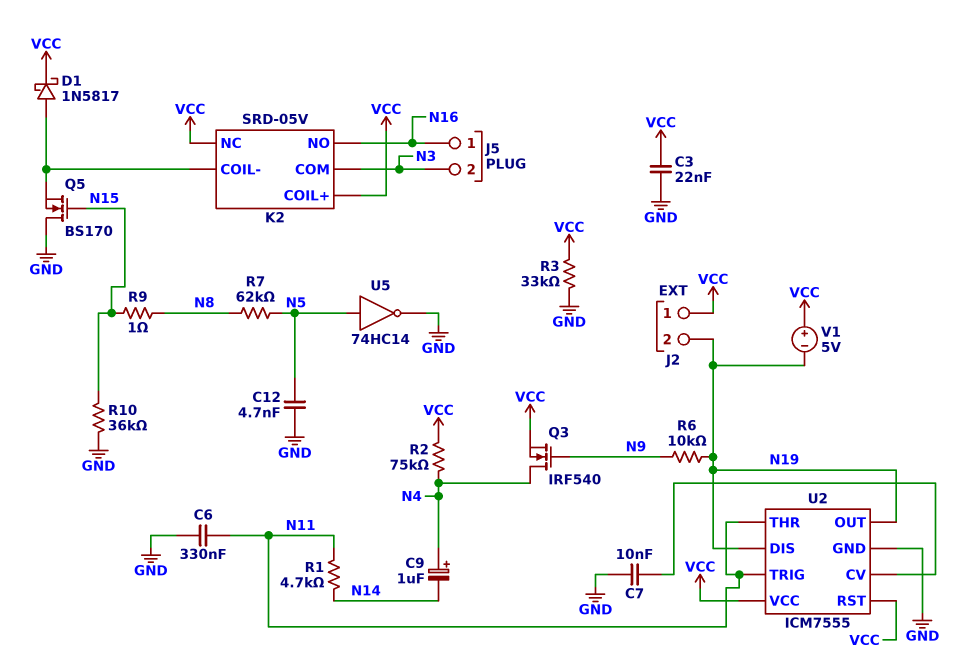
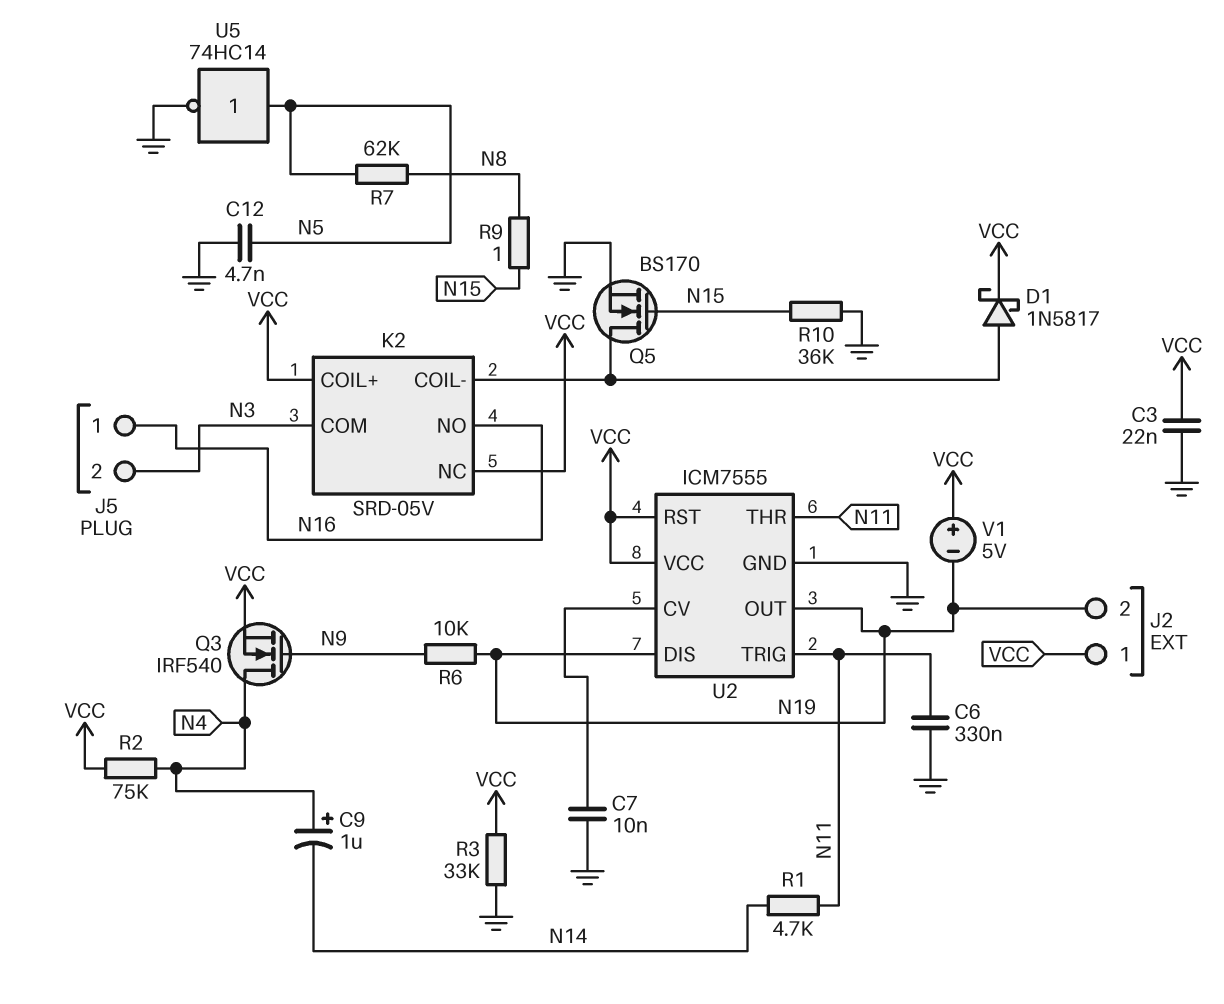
Q5: NMOS BS170 (G N15, D GND, S K2/COIL-) -> NMOS BS170 (G N15, D K2/COIL-, S GND)

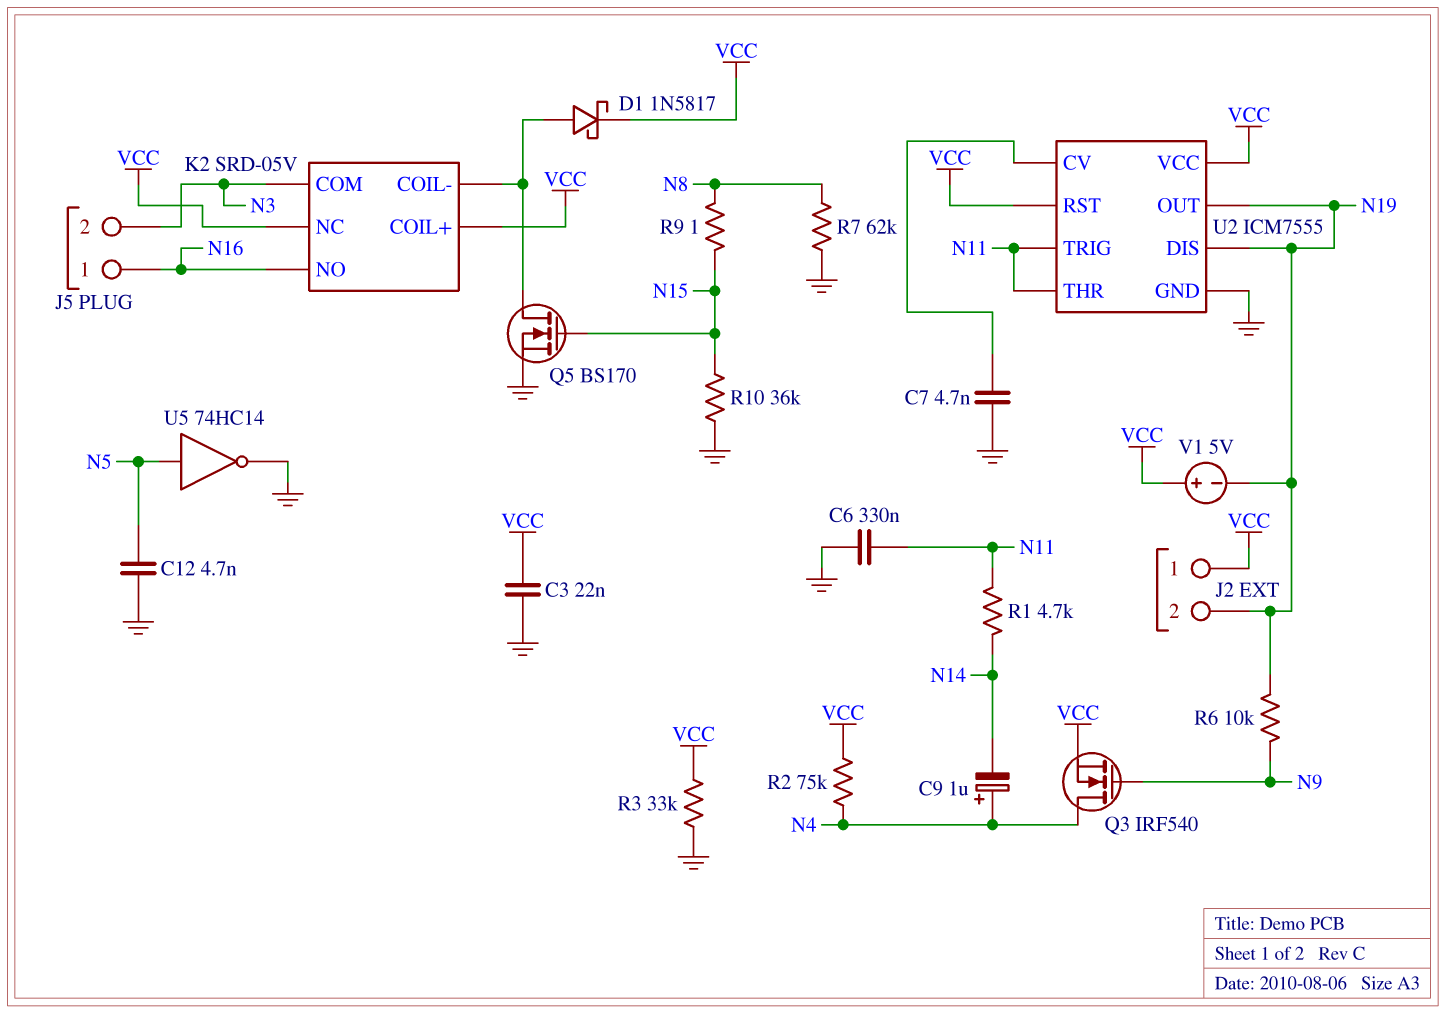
C7: 10nF (GND, U2/CV) -> 4.7nF (GND, U2/CV)
R7: 62k (N5, N8) -> 62k (GND, N8)

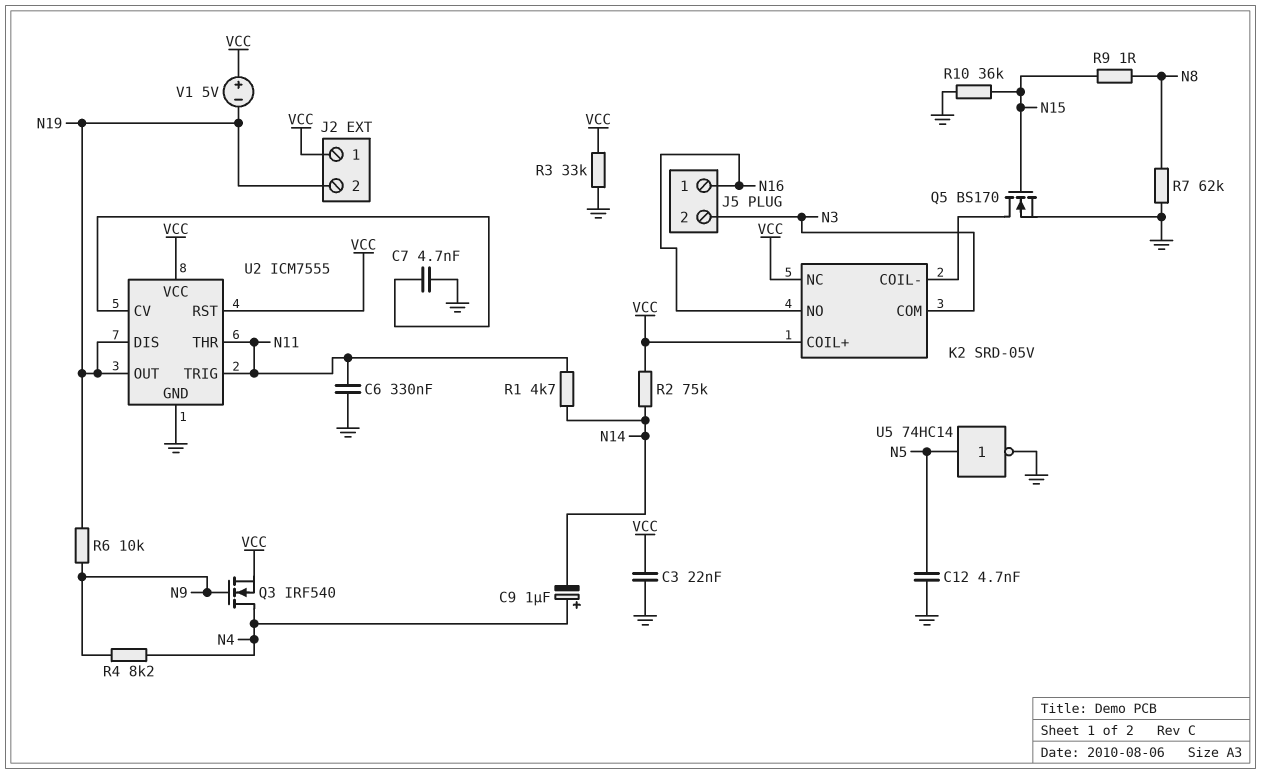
D1: schottky 1N5817 (A K2/COIL-, K VCC) -> none
R2: 75k (N4, VCC) -> 75k (N14, VCC)
R4: none -> 8.2k (N4, N9)

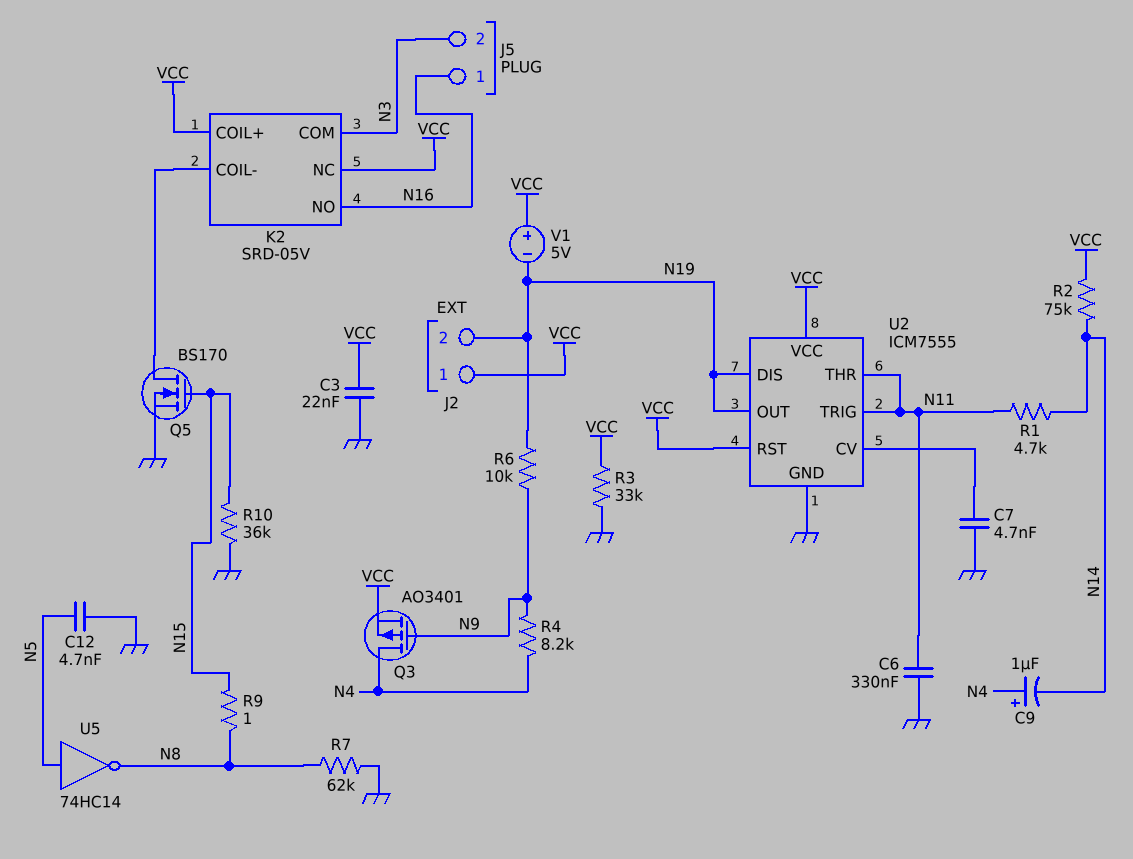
Q3: NMOS IRF540 (G N9, D N4, S VCC) -> PMOS AO3401 (G N9, D N4, S VCC)
U5: NOT 74HC14 (in N5, out GND) -> NOT 74HC14 (in N5, out N8)

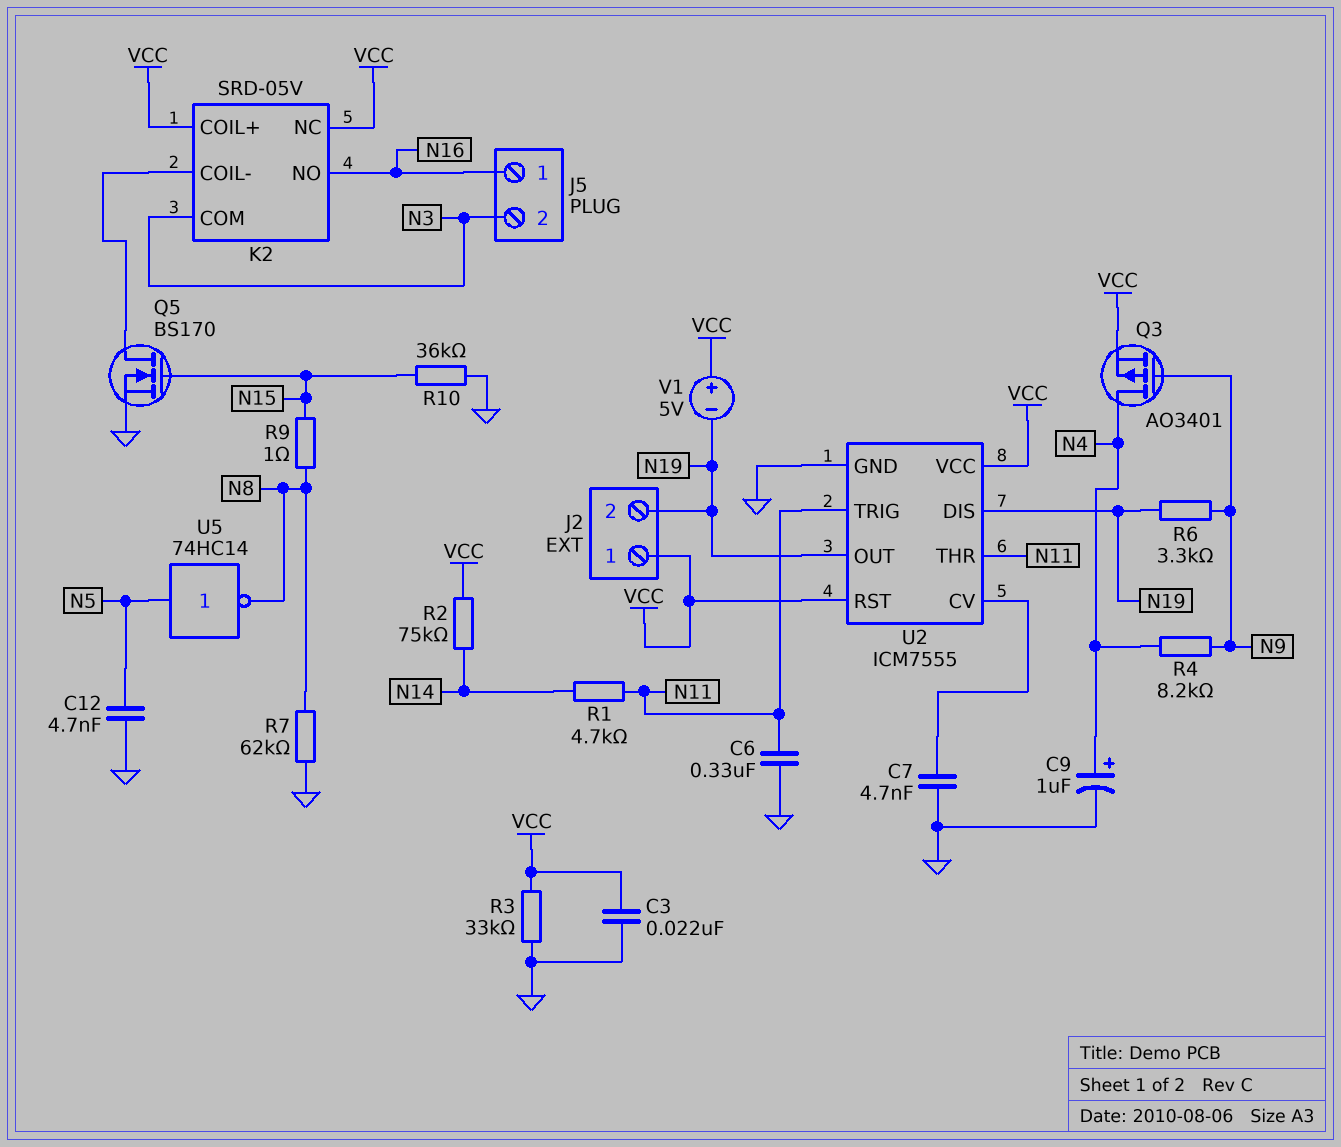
C9: 1uF (plus N4, minus N14) -> 1uF (plus N4, minus GND)
R6: 10k (N9, N19) -> 3.3k (N9, N19)

